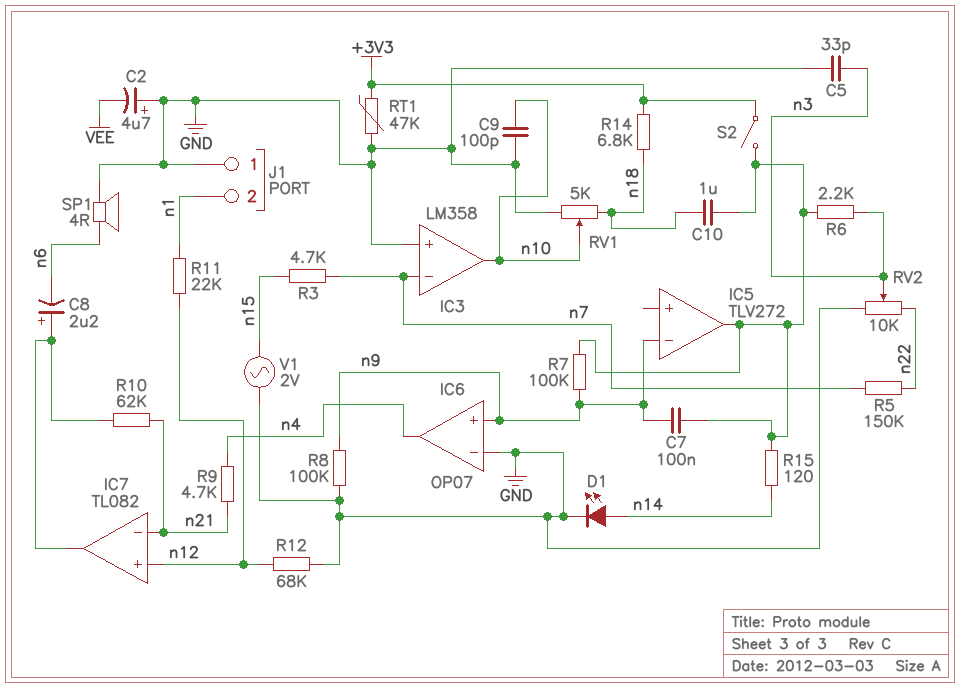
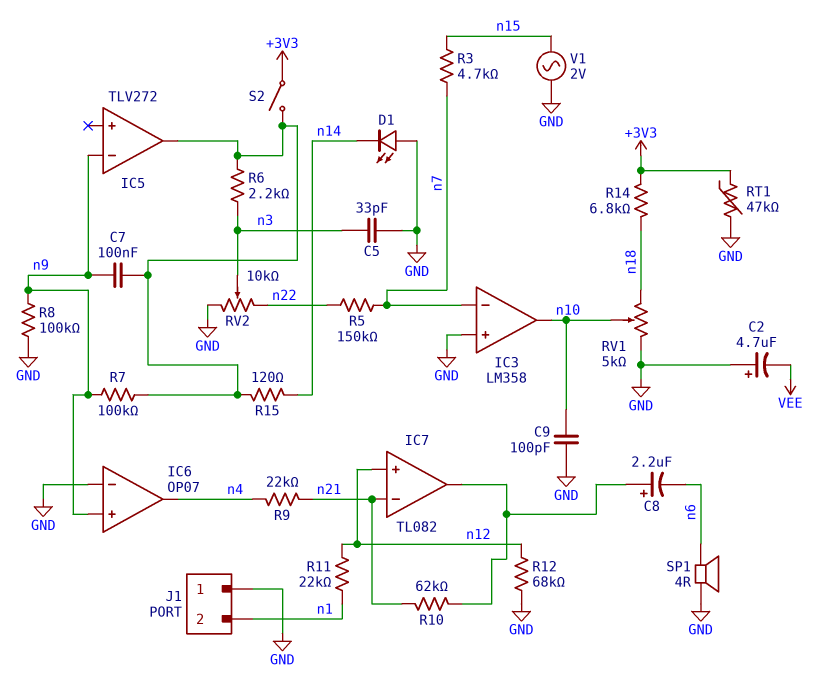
C10: 1uF (IC5/out, n18) -> none
D1: LED (A n14, K GND) -> LED (A GND, K n14)
R9: 4.7k (n4, n21) -> 22k (n4, n21)

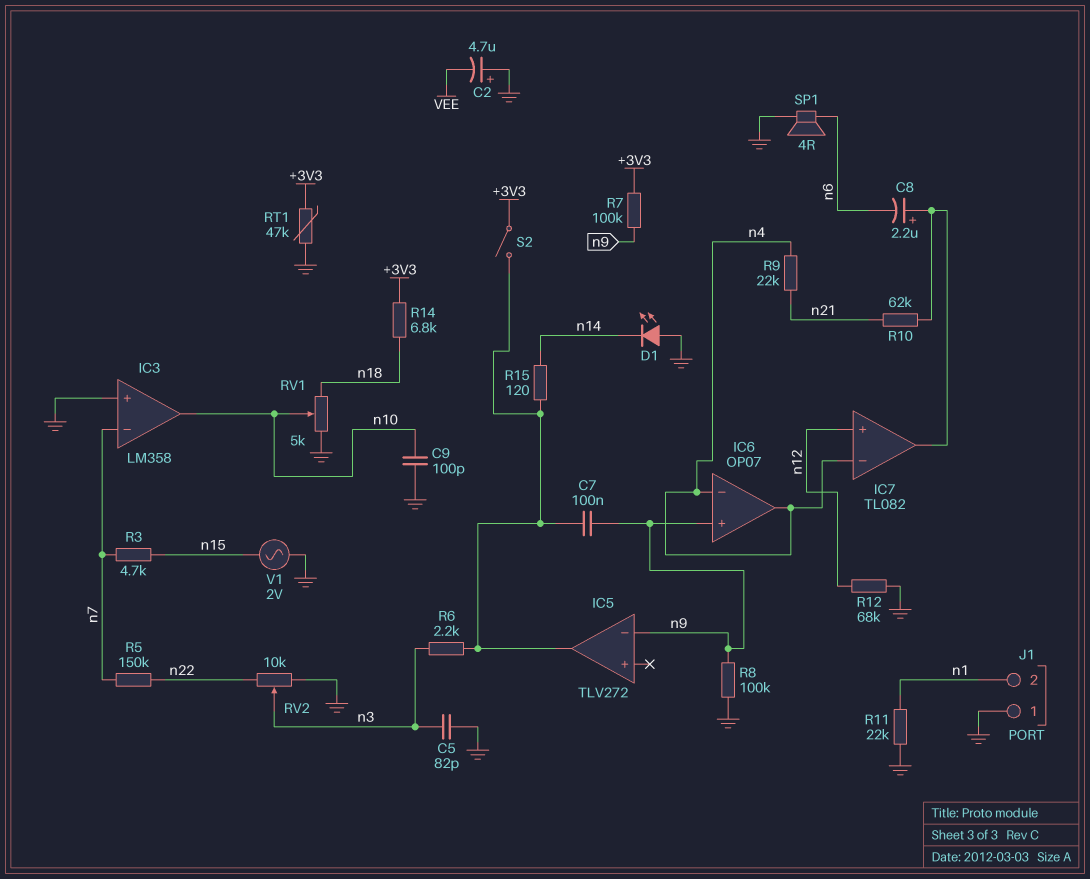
C5: 33pF (GND, n3) -> 82pF (GND, n3)
IC6 pin in-: GND -> n4
IC7 pin in-: n21 -> n4
R7: 100k (IC5/out, n9) -> 100k (+3V3, n9)
R11: 22k (n1, n12) -> 22k (GND, n1)

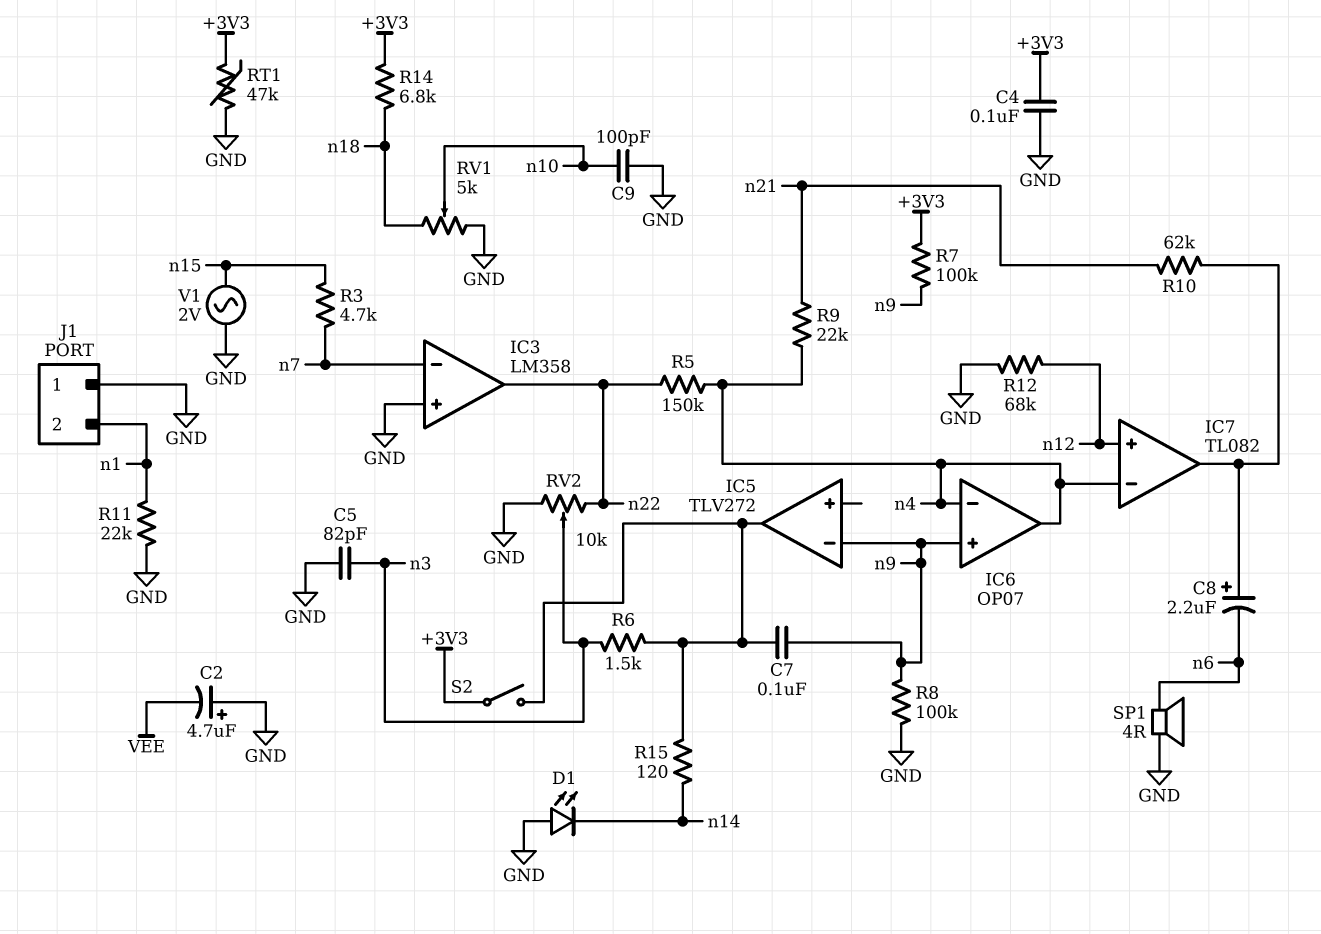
C4: none -> 100nF (+3V3, GND)
IC3 pin out: n10 -> n22
R5: 150k (n7, n22) -> 150k (n4, n22)
R6: 2.2k (IC5/out, n3) -> 1.5k (IC5/out, n3)

